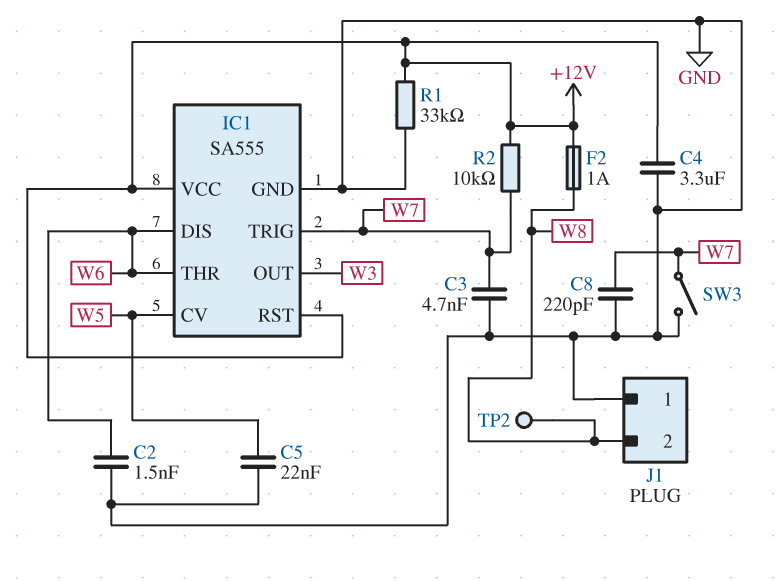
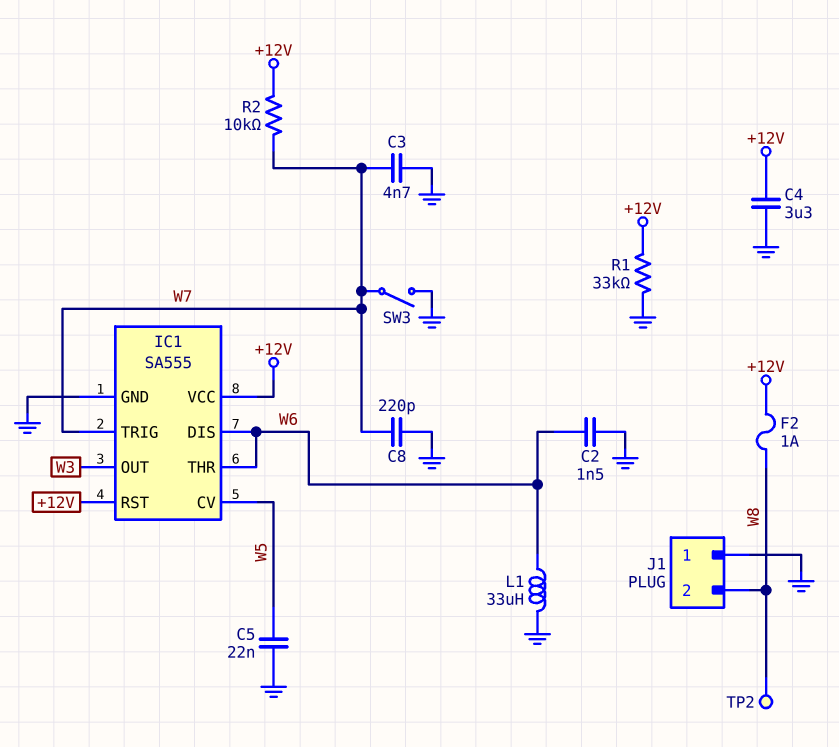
L1: none -> 33uH (GND, W6)

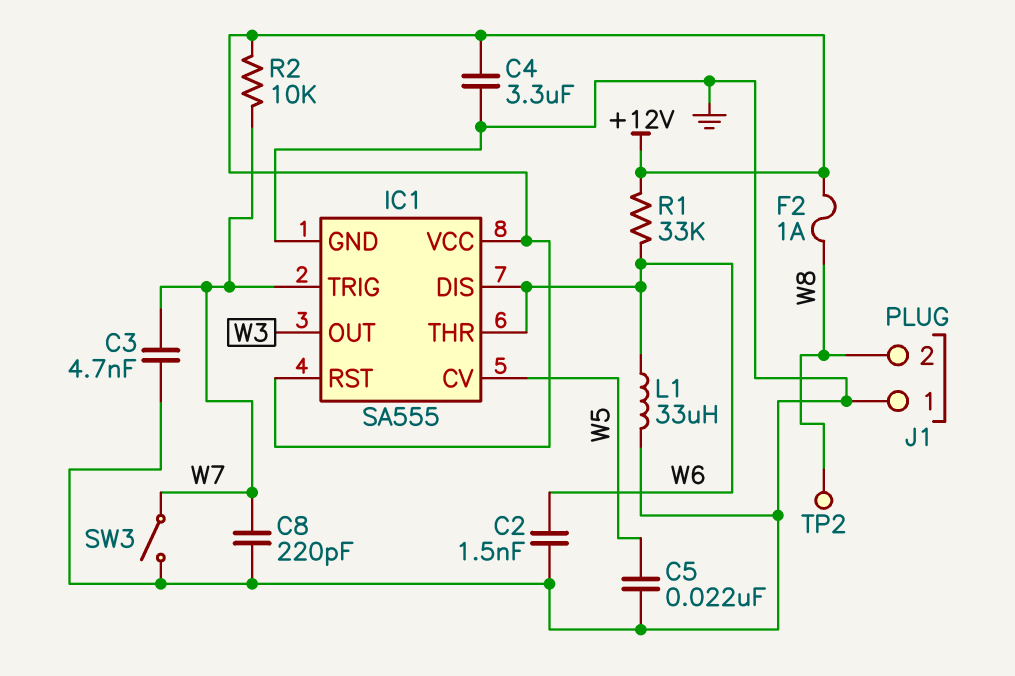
R1: 33k (+12V, GND) -> 33k (+12V, W6)

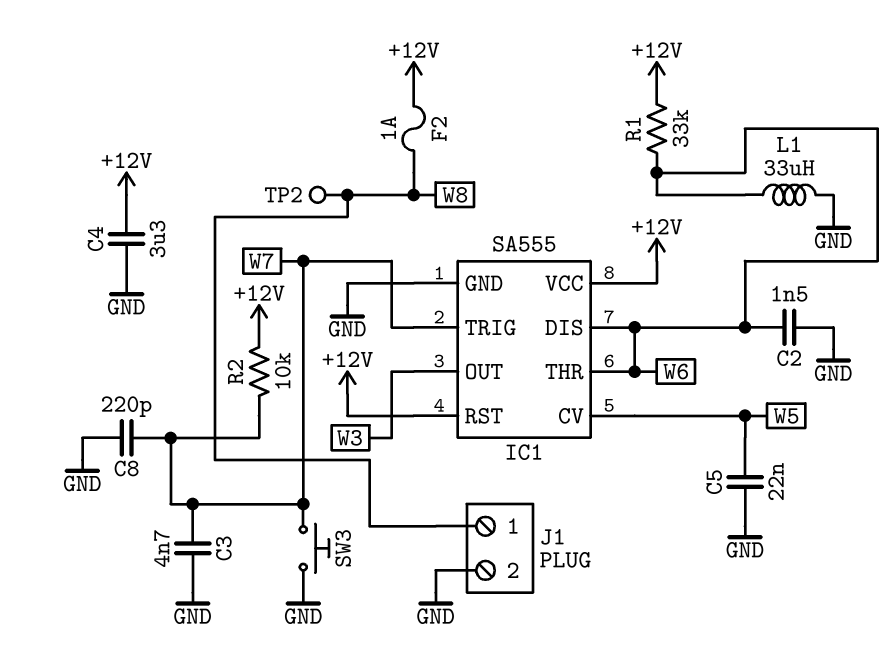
J1 pin 1: GND -> W8
J1 pin 2: W8 -> GND
SW3: switch (GND, W7) -> button (GND, W7)

